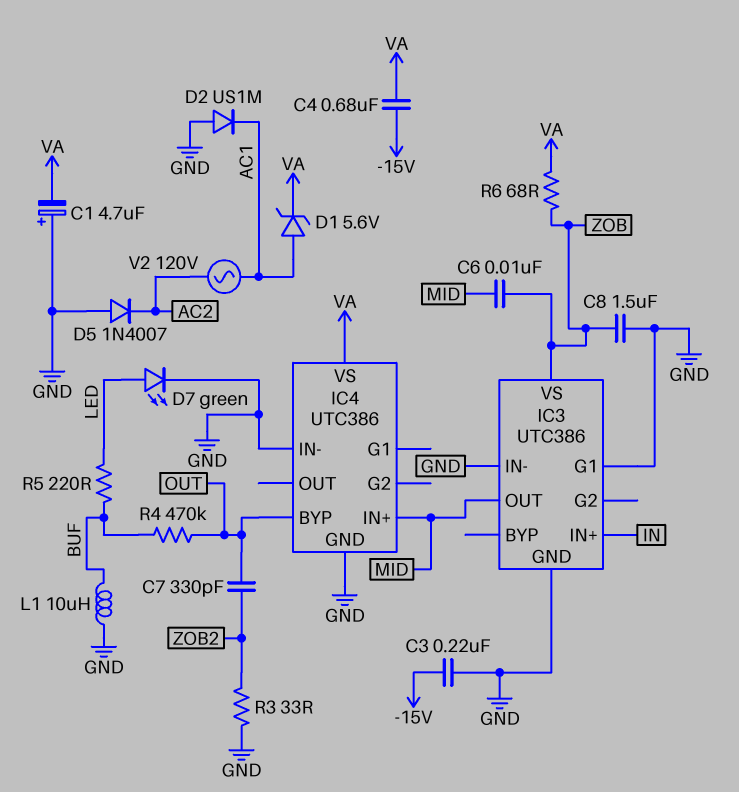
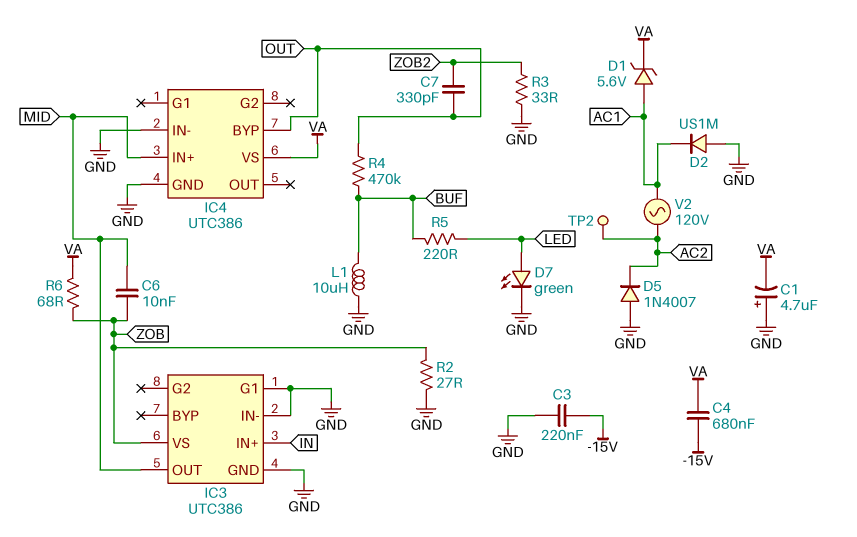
C8: 1.5uF (GND, ZOB) -> none
R2: none -> 27 (GND, ZOB)
TP2: none -> test point (AC2)

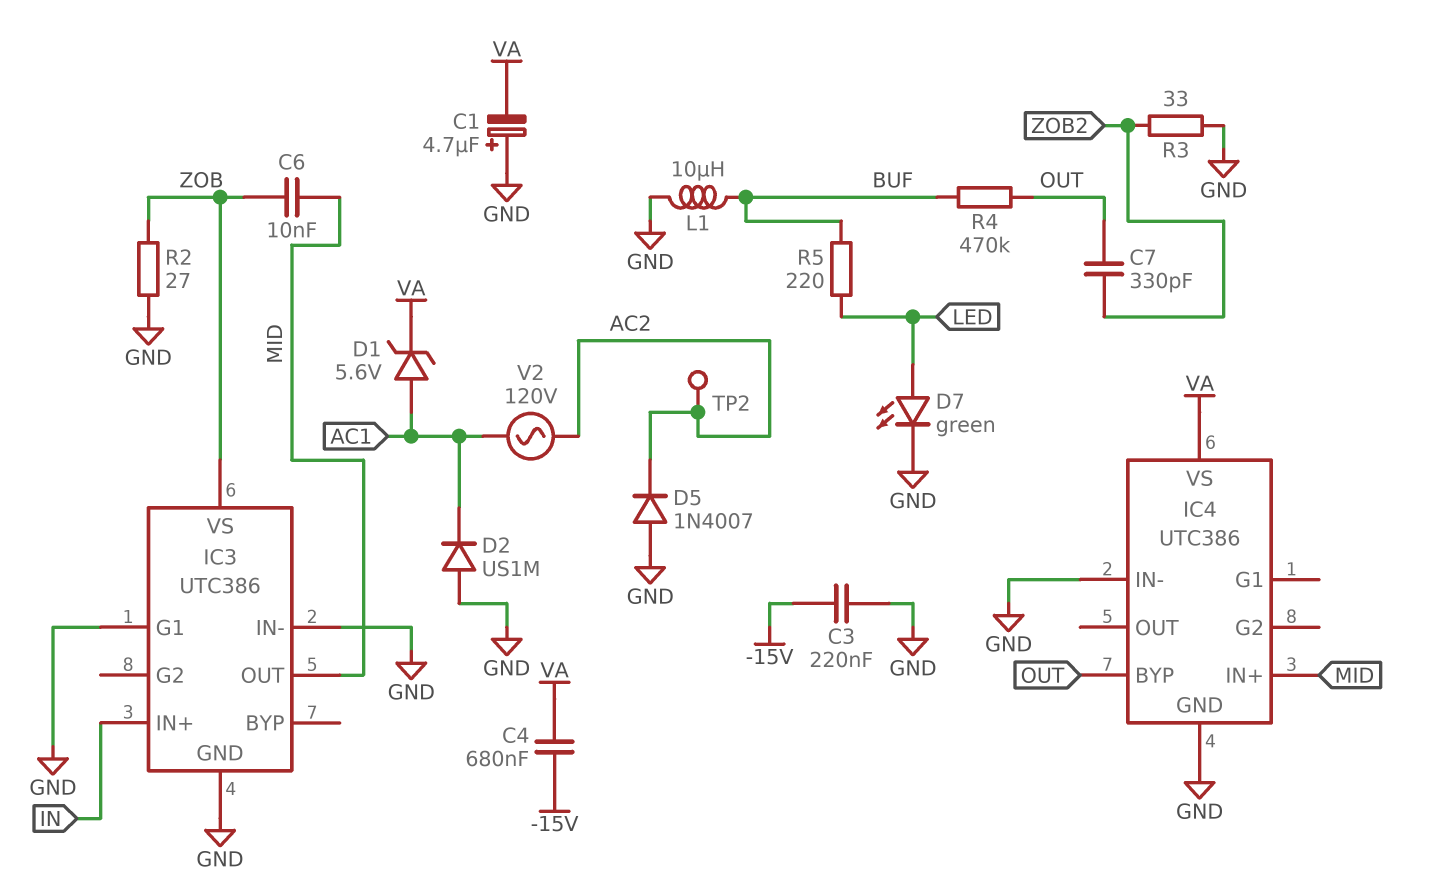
R6: 68 (VA, ZOB) -> none

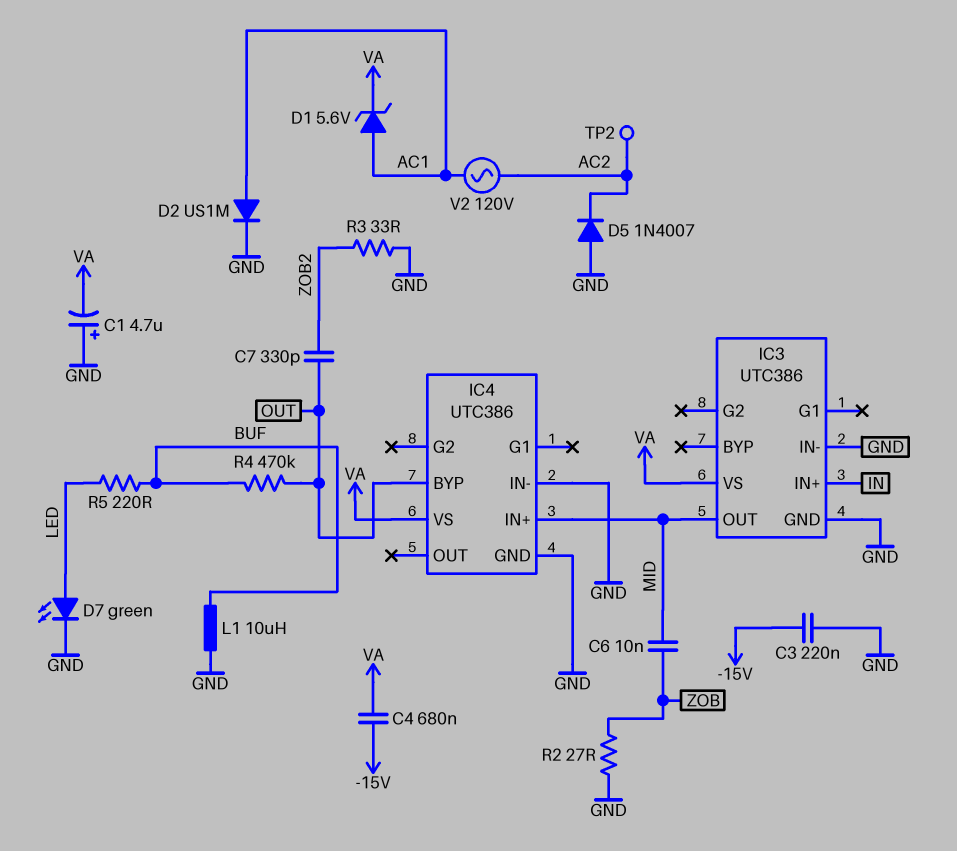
D2: diode US1M (A GND, K AC1) -> diode US1M (A AC1, K GND)
IC3 pin G1: GND -> none
IC3 pin VS: ZOB -> VA

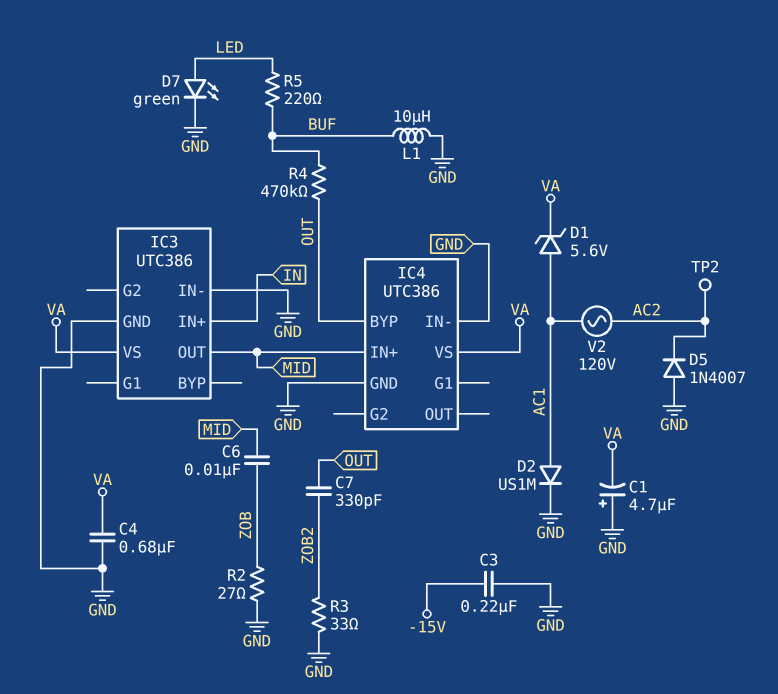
C4: 680nF (-15V, VA) -> 680nF (GND, VA)

